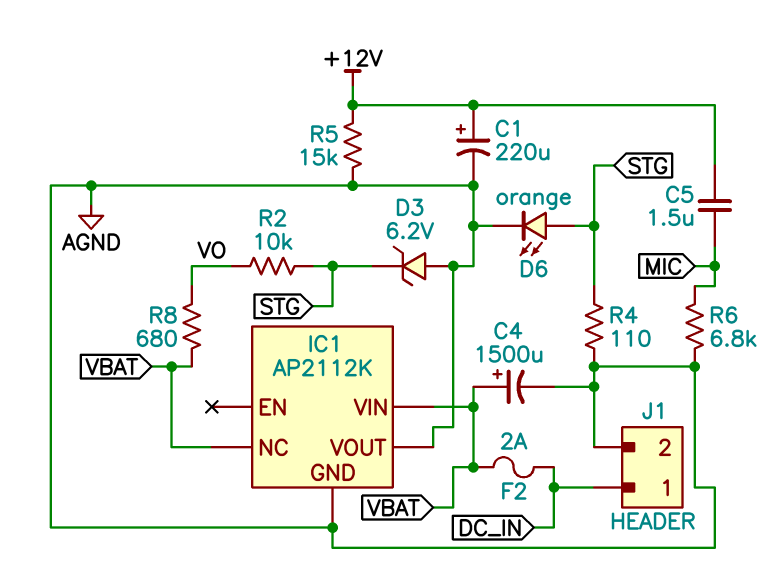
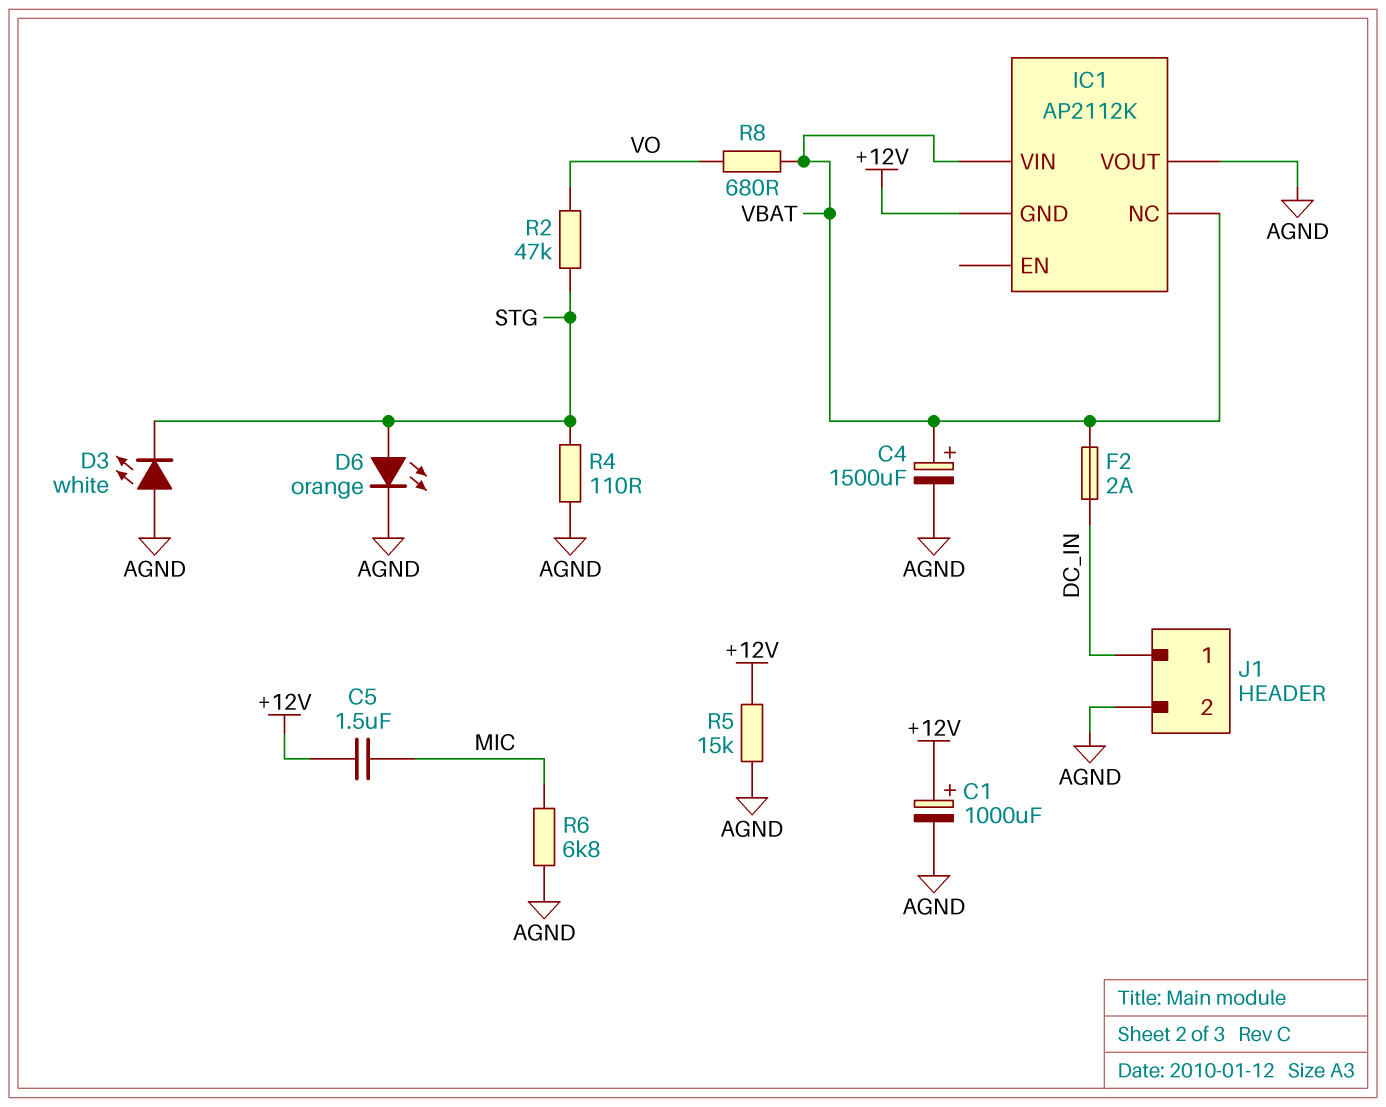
C1: 220uF (plus +12V, minus AGND) -> 1000uF (plus +12V, minus AGND)
D3: zener 6.2V (A AGND, K STG) -> LED white (A AGND, K STG)
IC1 pin GND: AGND -> +12V
R2: 10k (STG, VO) -> 47k (STG, VO)

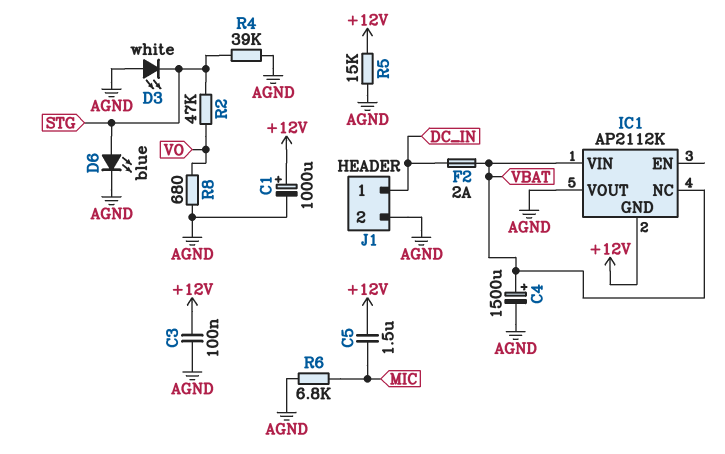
C3: none -> 100nF (+12V, AGND)
D6: LED orange (A STG, K AGND) -> LED blue (A STG, K AGND)
R4: 110 (AGND, STG) -> 39k (AGND, STG)
R8: 680 (VBAT, VO) -> 680 (AGND, VO)

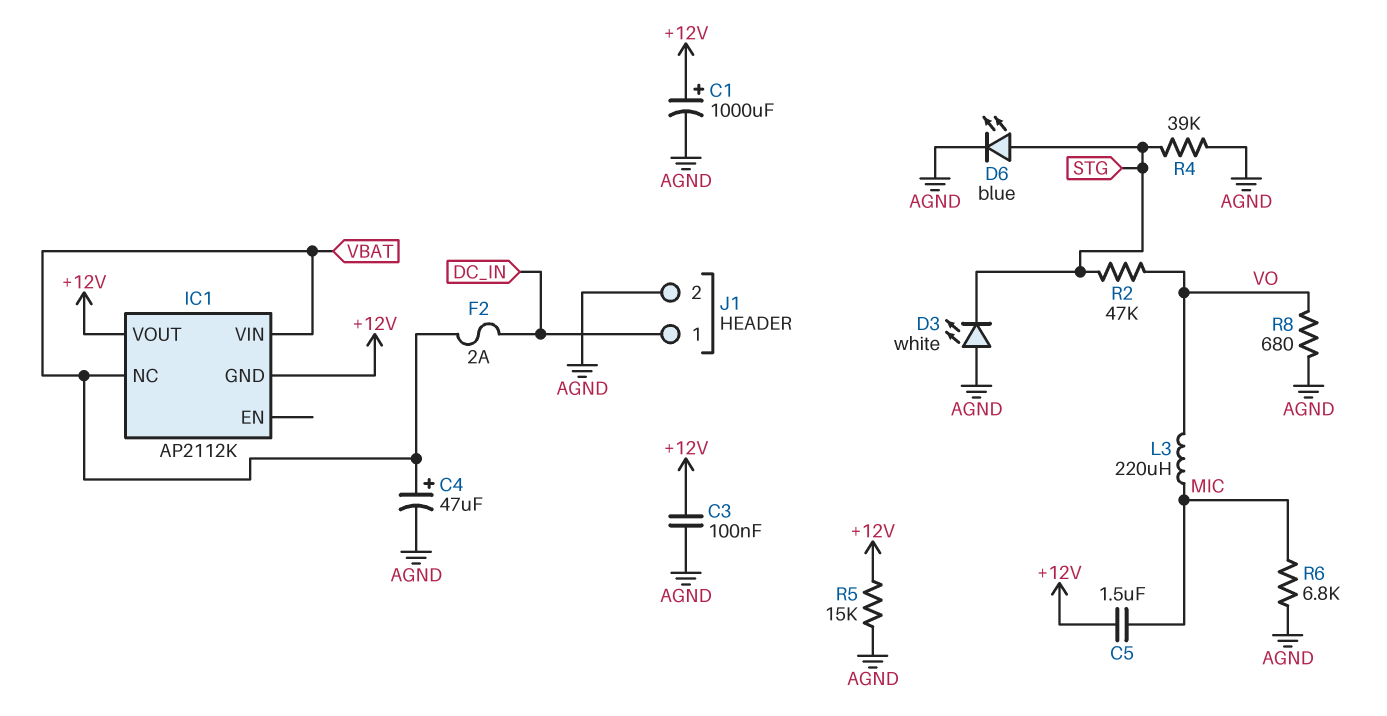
C4: 1500uF (plus VBAT, minus AGND) -> 47uF (plus VBAT, minus AGND)
IC1 pin VOUT: AGND -> +12V
L3: none -> 220uH (MIC, VO)

